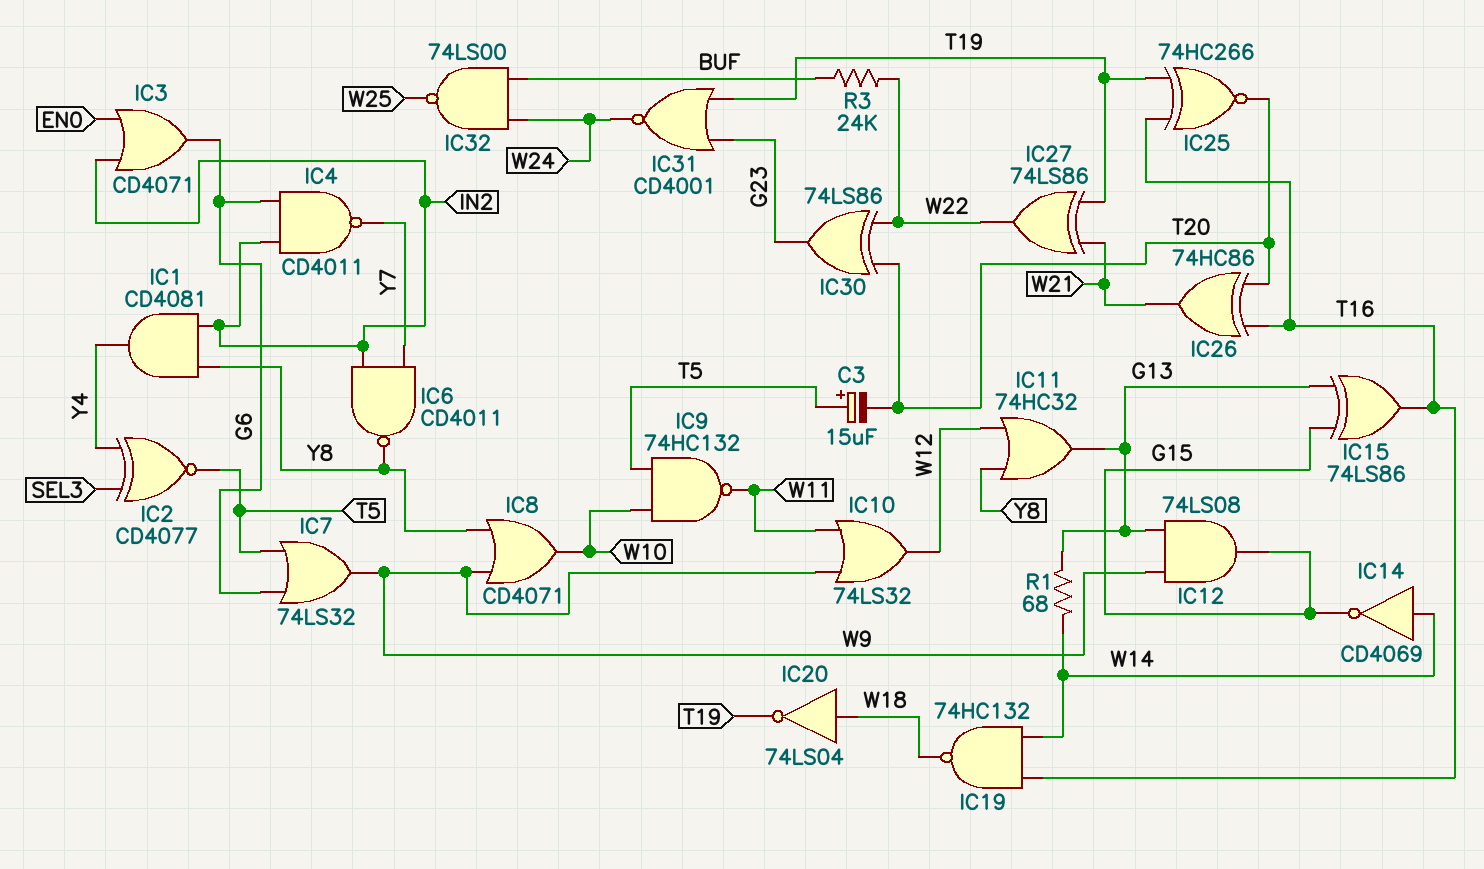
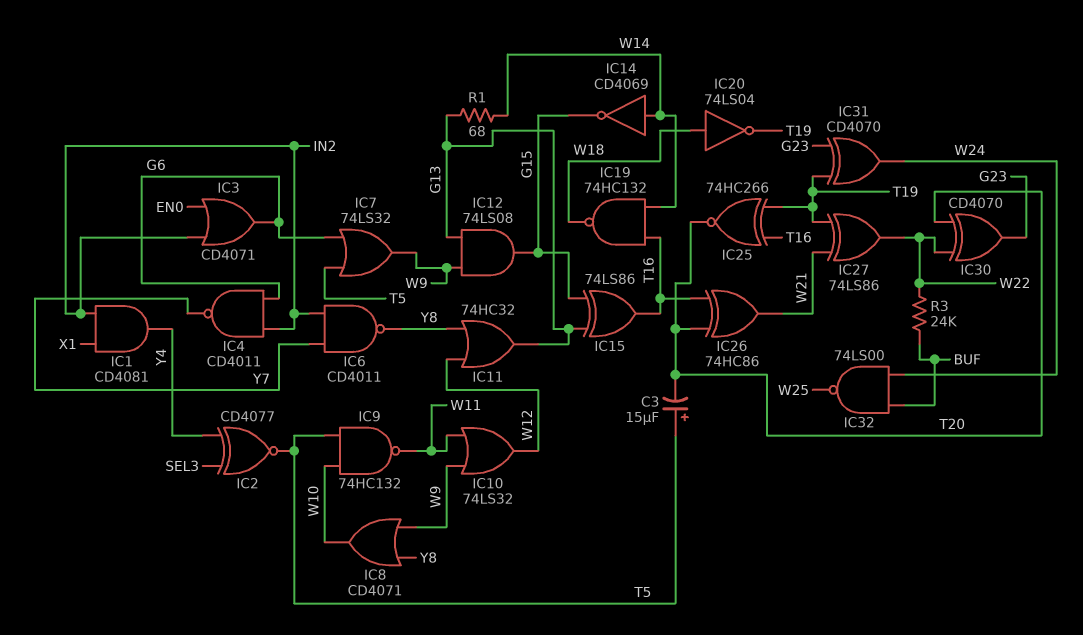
IC1: AND CD4081 (in IN2, in Y8, out Y4) -> AND CD4081 (in IN2, in X1, out Y4)
IC30: XOR 74LS86 (in T20, in W22, out G23) -> XOR CD4070 (in T20, in W22, out G23)
IC31: NOR CD4001 (in G23, in T19, out W24) -> XOR CD4070 (in G23, in T19, out W24)

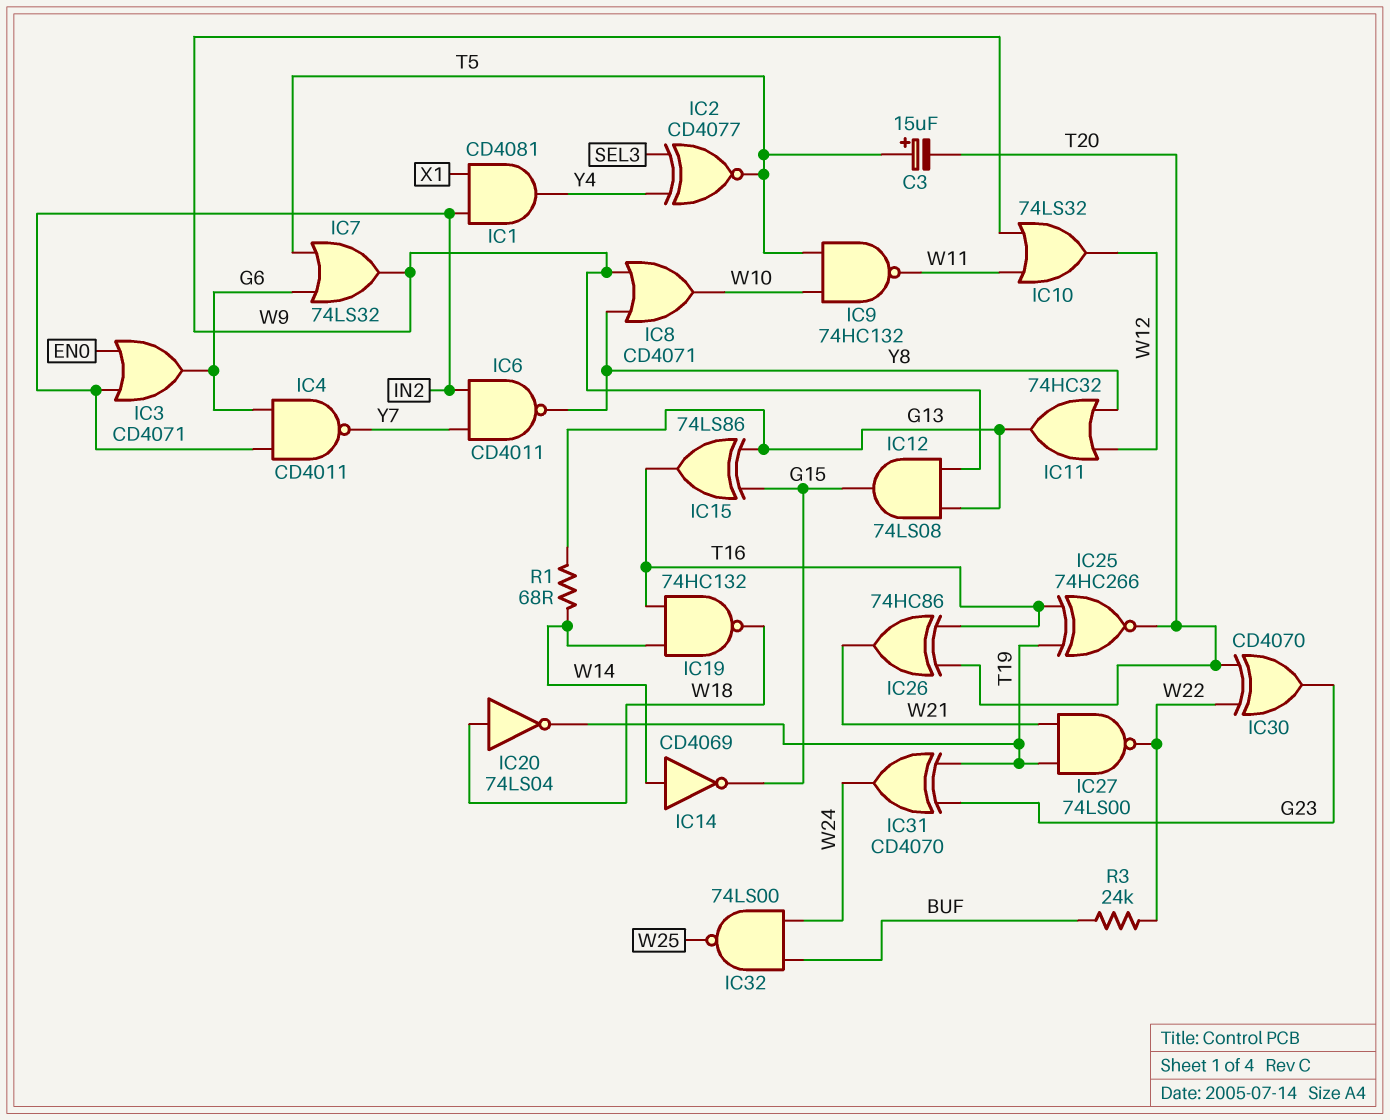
IC27: XOR 74LS86 (in T19, in W21, out W22) -> NAND 74LS00 (in T19, in W21, out W22)

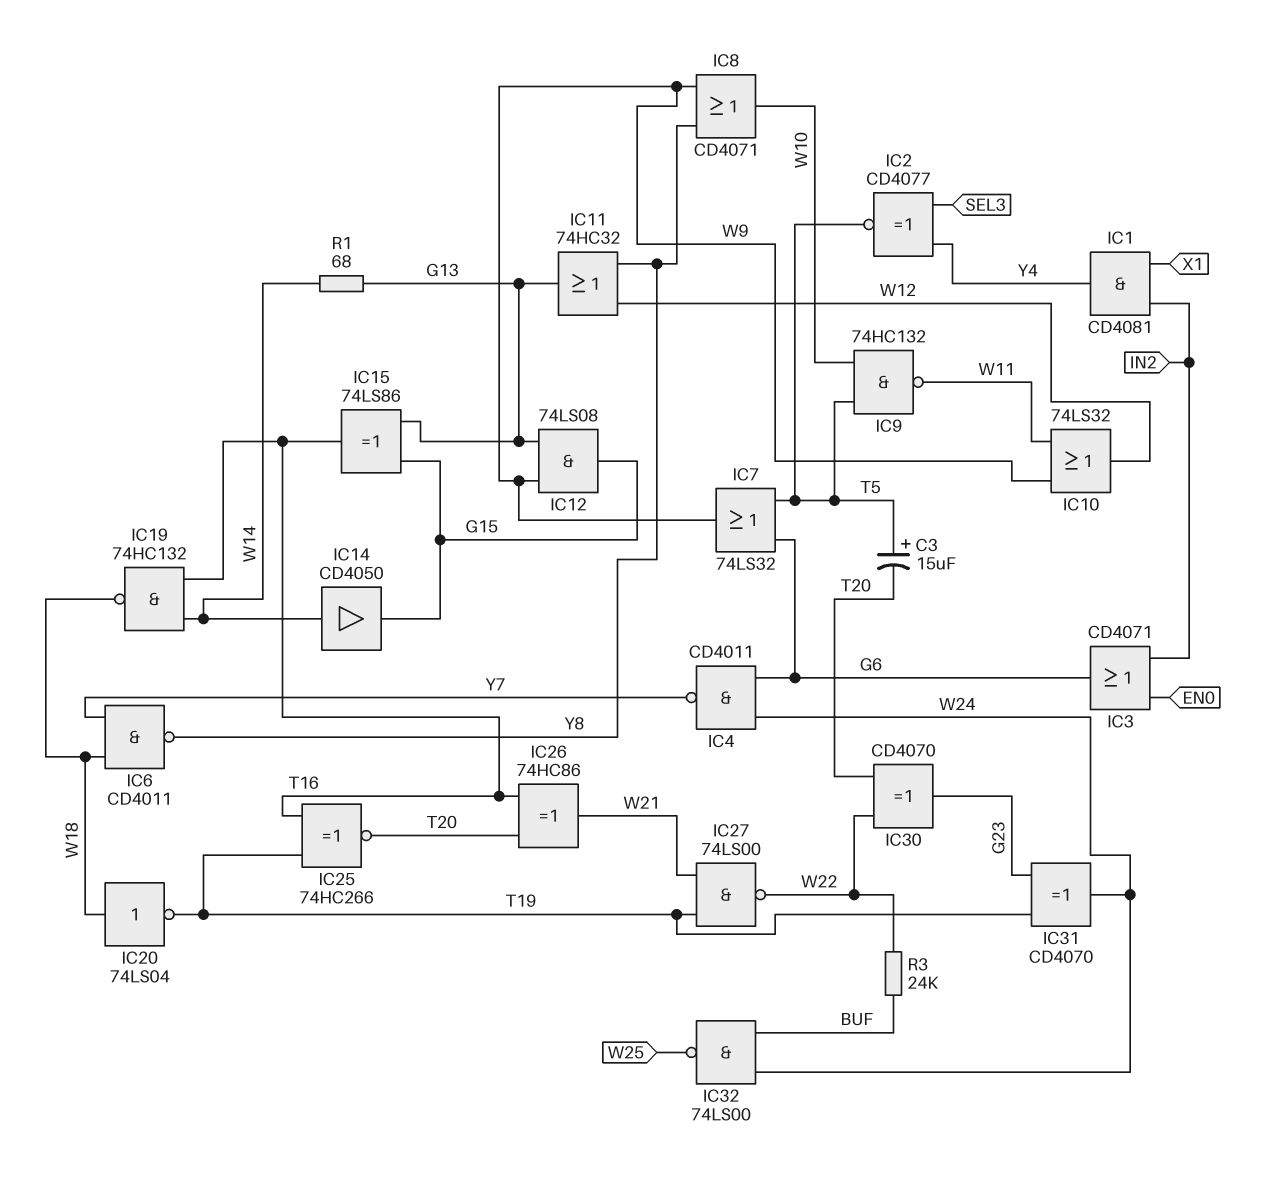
IC4: NAND CD4011 (in G6, in IN2, out Y7) -> NAND CD4011 (in G6, in W24, out Y7)
IC6: NAND CD4011 (in IN2, in Y7, out Y8) -> NAND CD4011 (in W18, in Y7, out Y8)
IC14: NOT CD4069 (in W14, out G15) -> buffer CD4050 (in W14, out G15)

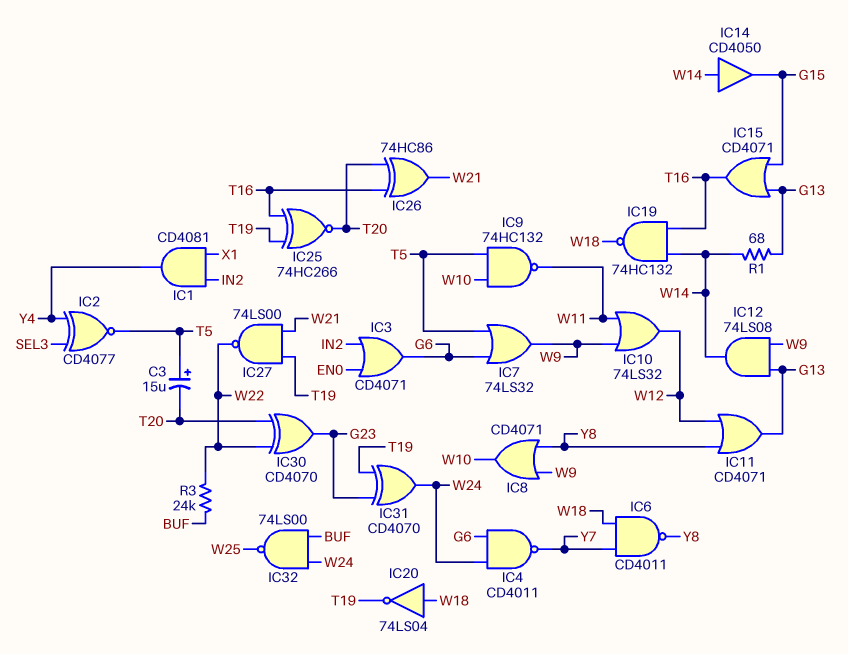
IC11: OR 74HC32 (in W12, in Y8, out G13) -> OR CD4071 (in W12, in Y8, out G13)
IC12: AND 74LS08 (in G13, in W9, out G15) -> AND 74LS08 (in G13, in W9, out W14)
IC15: XOR 74LS86 (in G13, in G15, out T16) -> OR CD4071 (in G13, in G15, out T16)

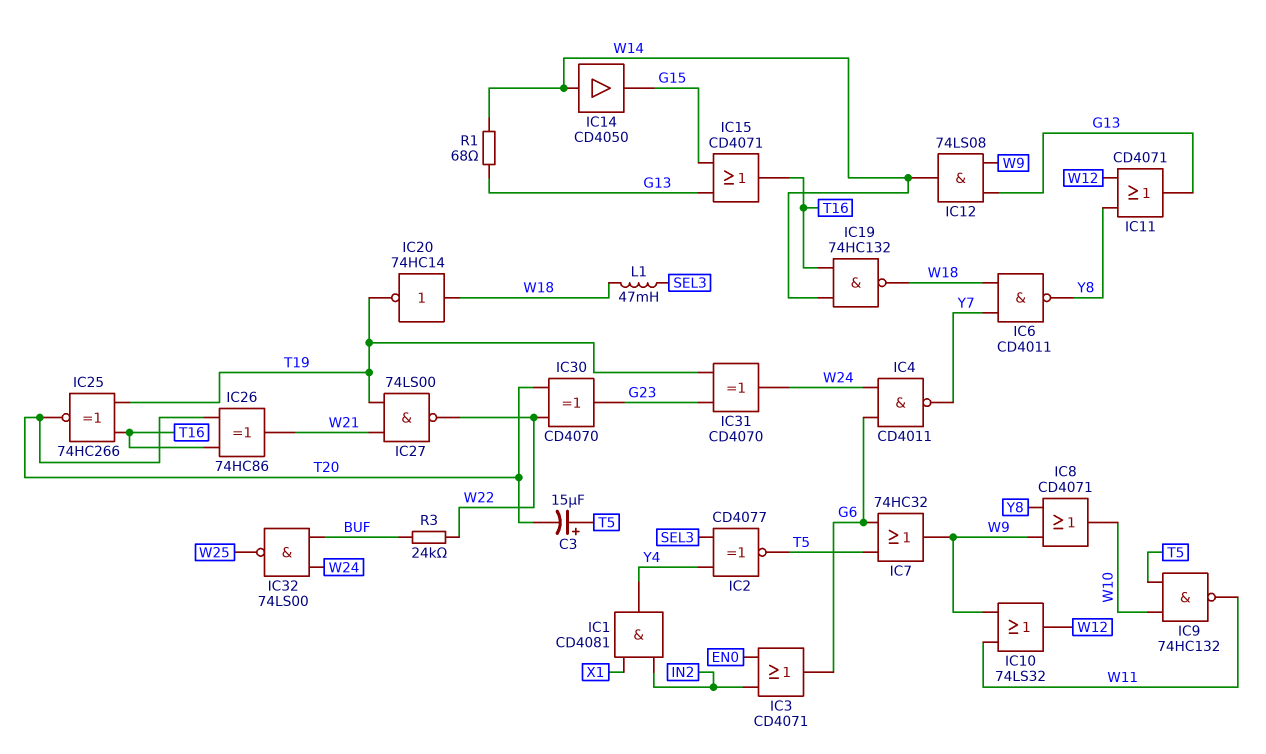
IC7: OR 74LS32 (in G6, in T5, out W9) -> OR 74HC32 (in G6, in T5, out W9)
IC20: NOT 74LS04 (in W18, out T19) -> NOT 74HC14 (in W18, out T19)
L1: none -> 47mH (SEL3, W18)

